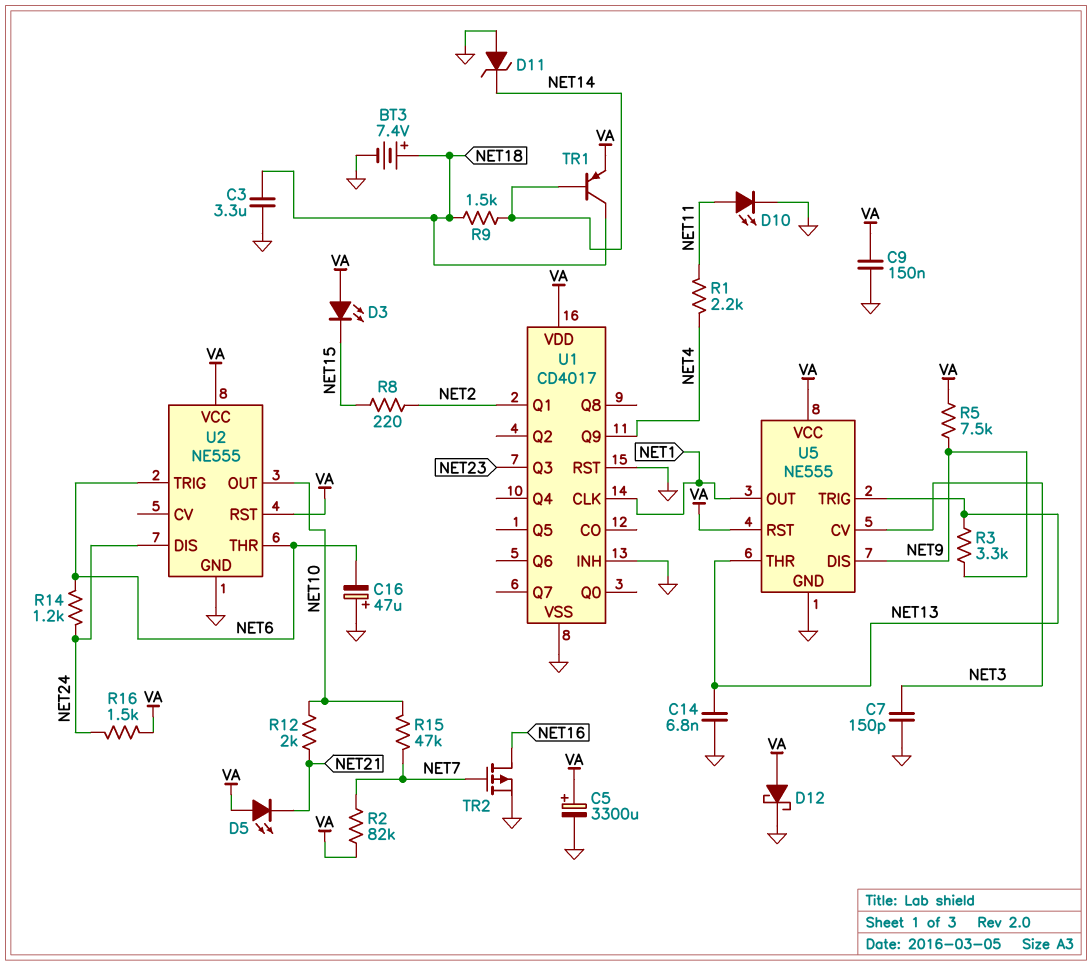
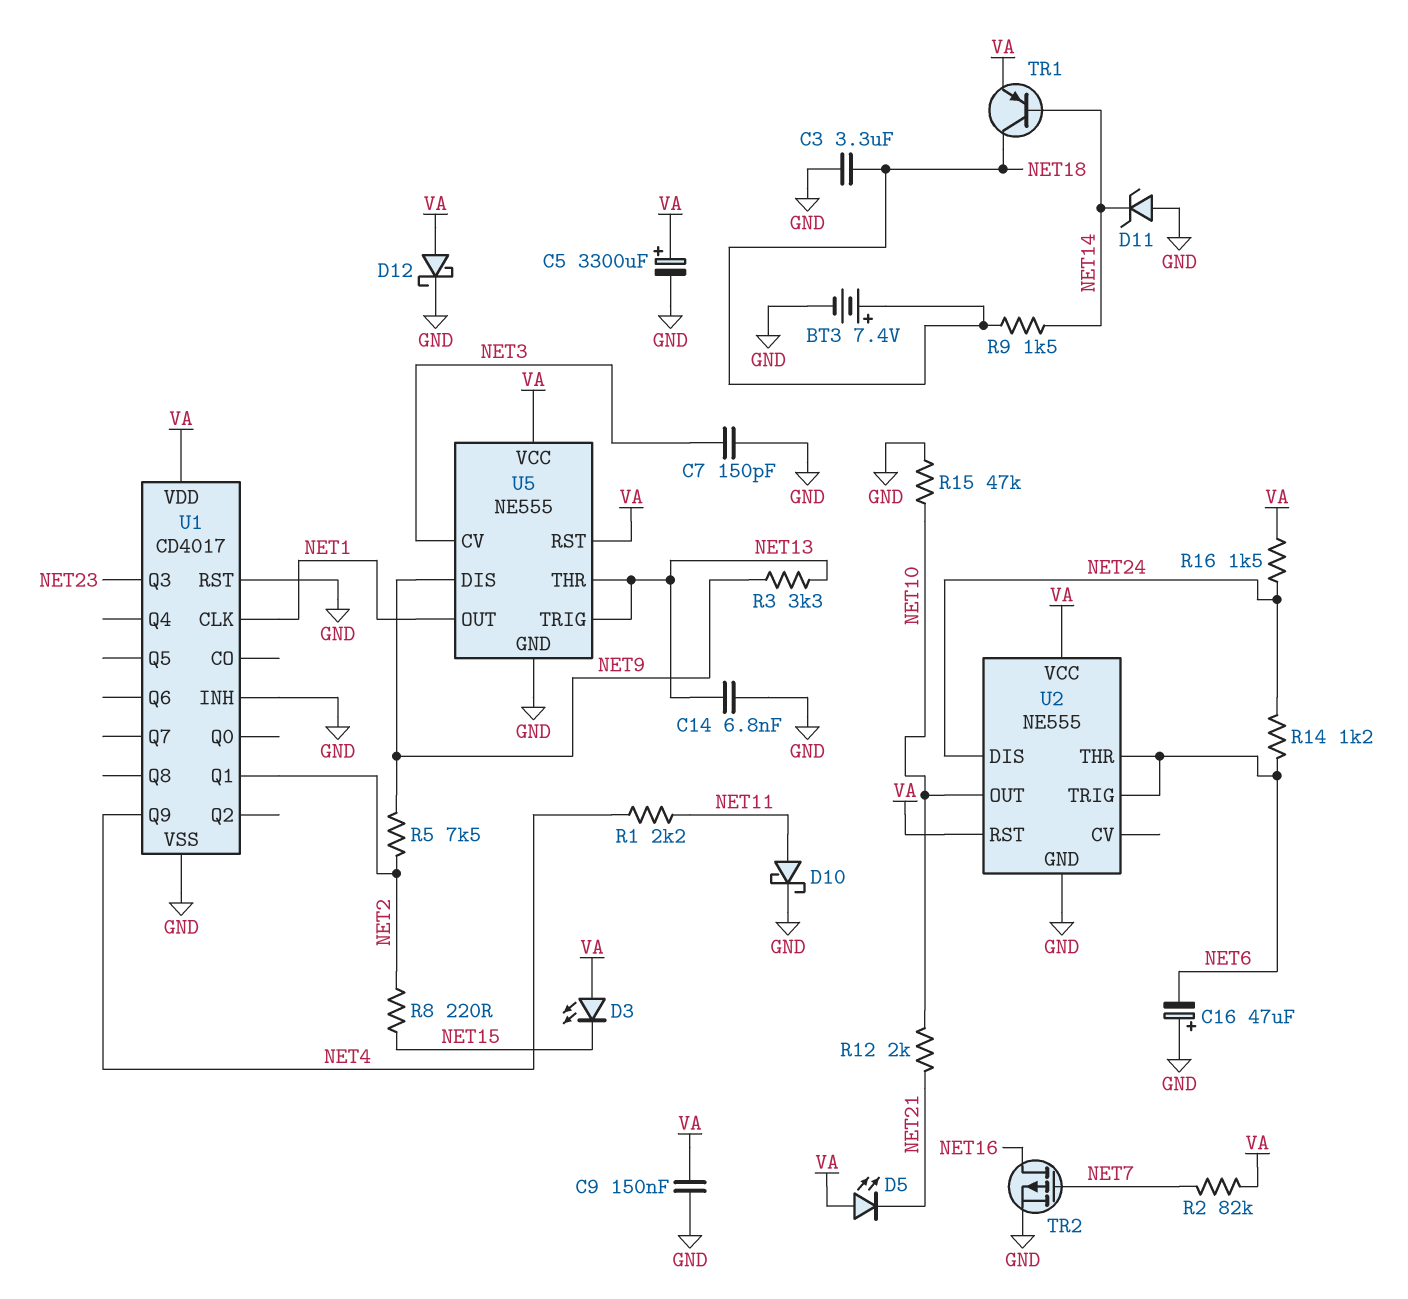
D10: LED (A NET11, K GND) -> schottky (A NET11, K GND)
R5: 7.5k (NET9, VA) -> 7.5k (NET2, NET9)
R15: 47k (NET7, NET10) -> 47k (GND, NET10)

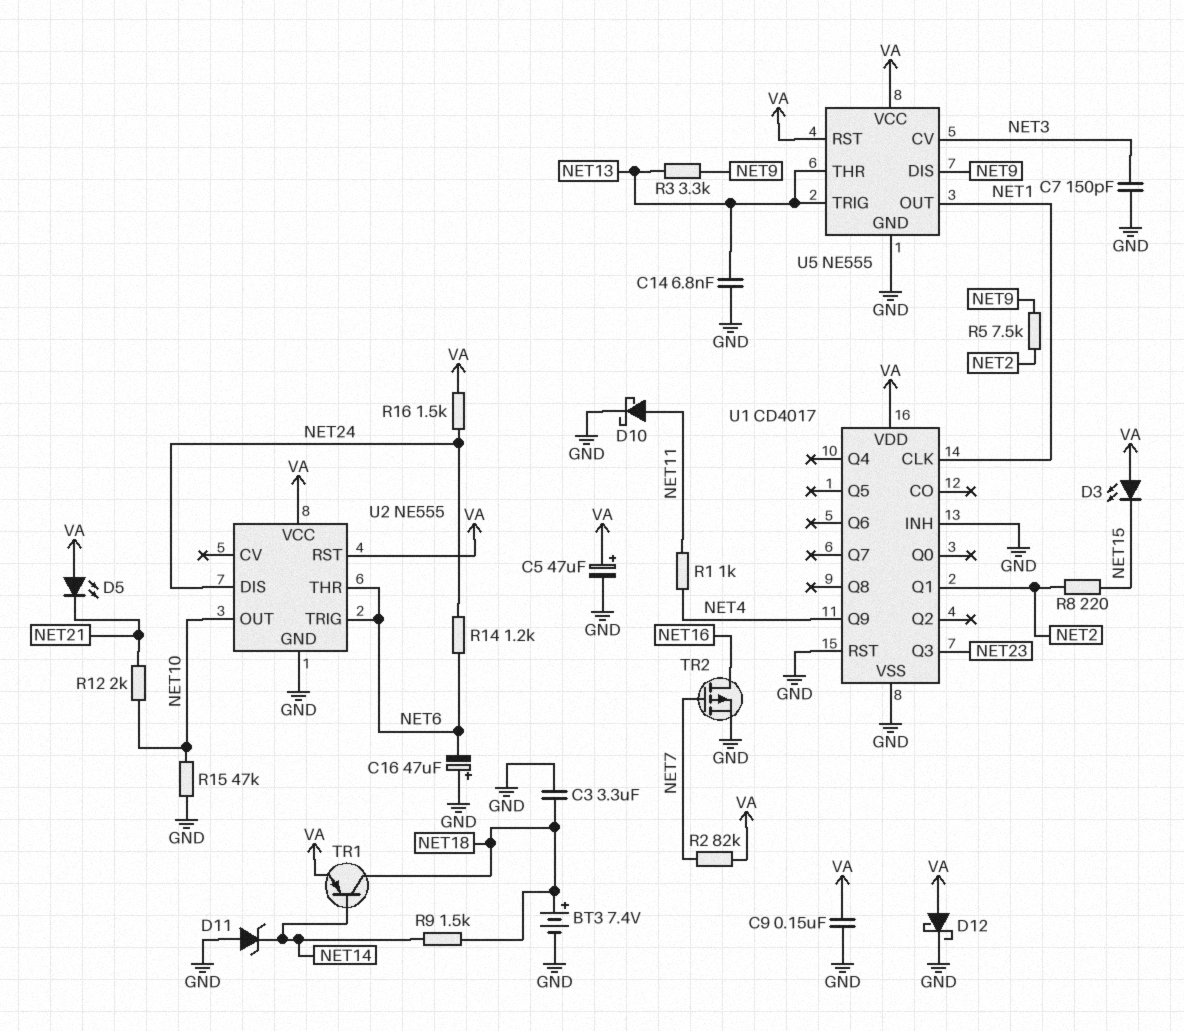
C5: 3300uF (plus VA, minus GND) -> 47uF (plus VA, minus GND)
R1: 2.2k (NET4, NET11) -> 1k (NET4, NET11)

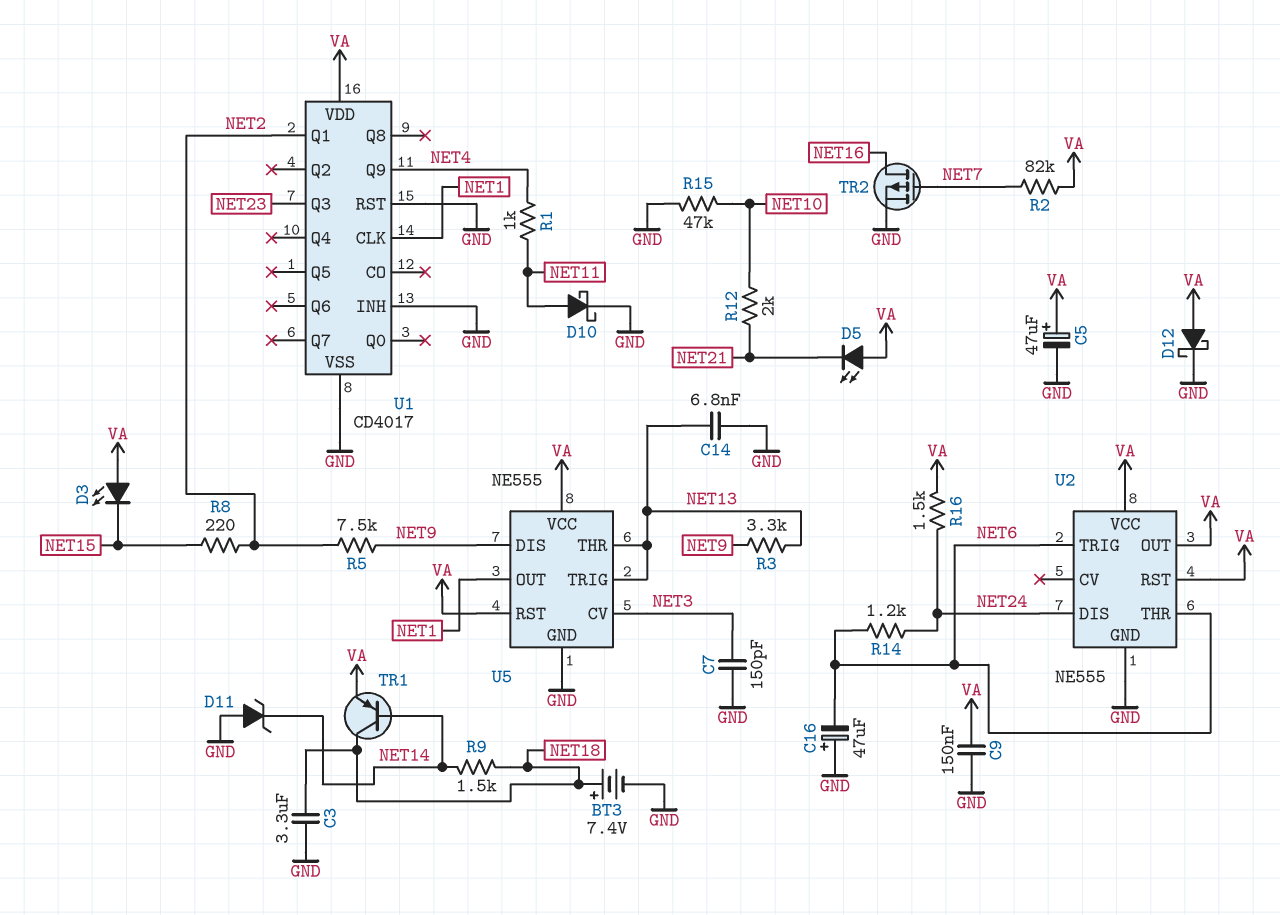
U2 pin OUT: NET10 -> VA

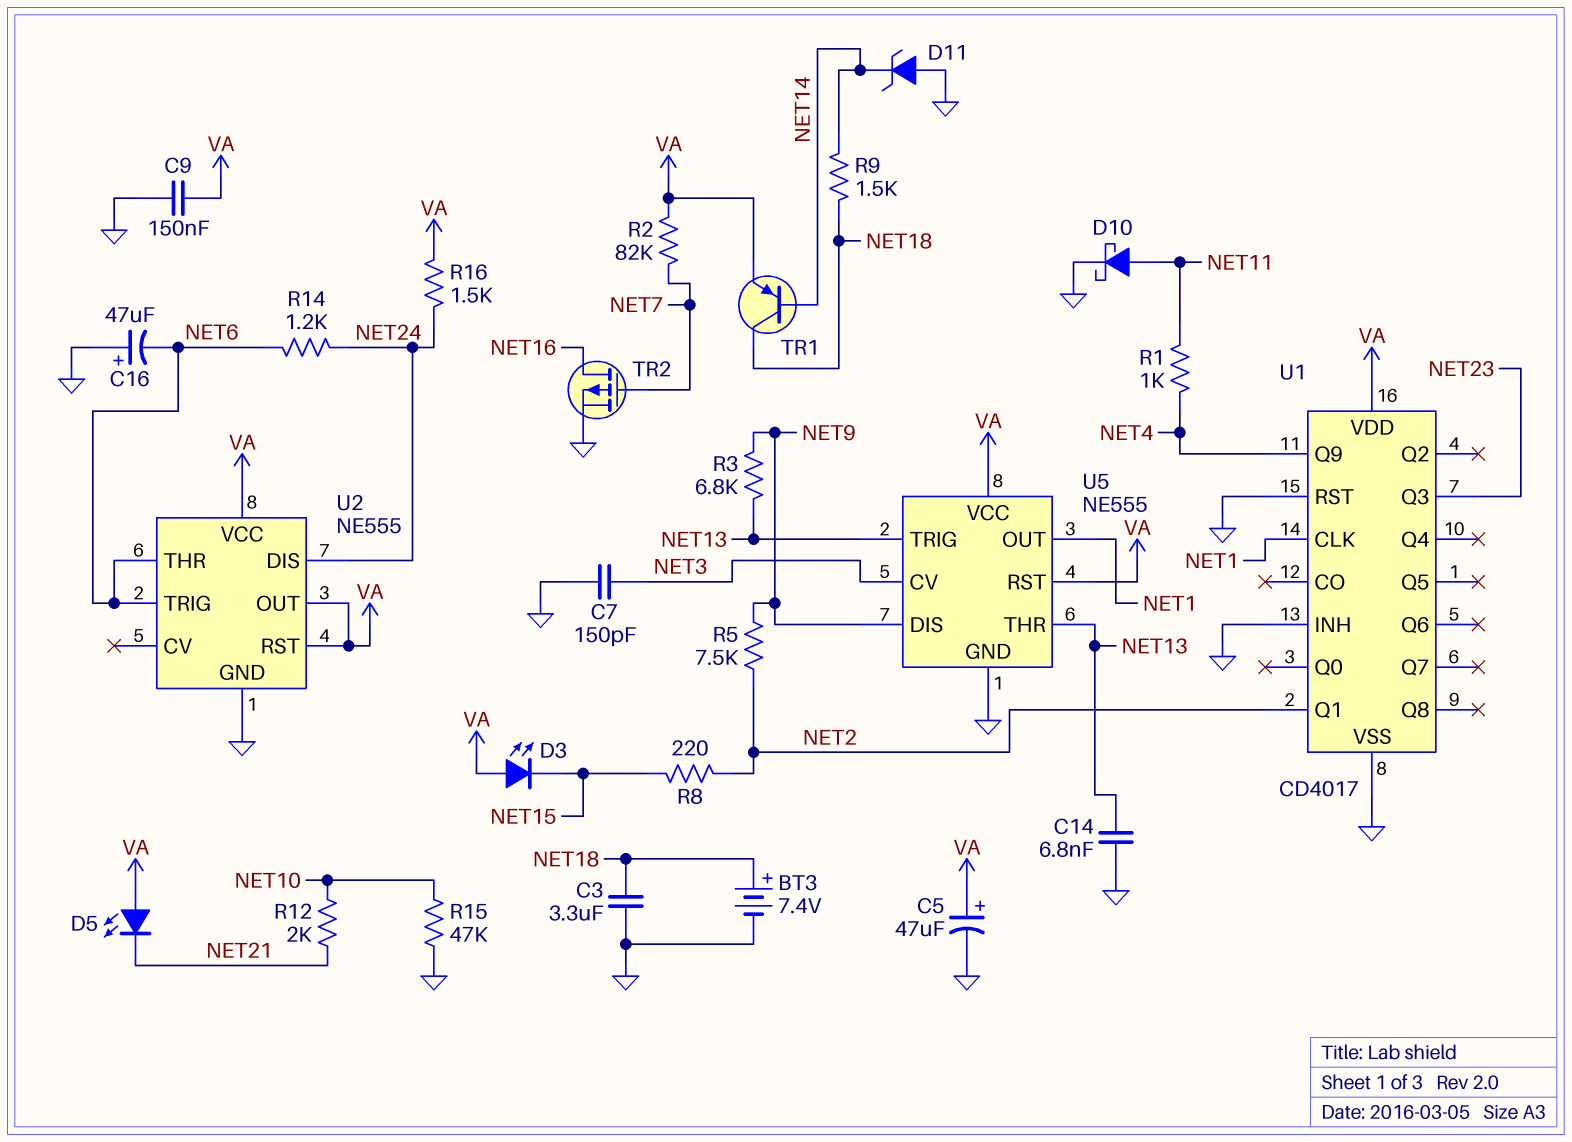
D12: schottky (A VA, K GND) -> none
R3: 3.3k (NET9, NET13) -> 6.8k (NET9, NET13)

